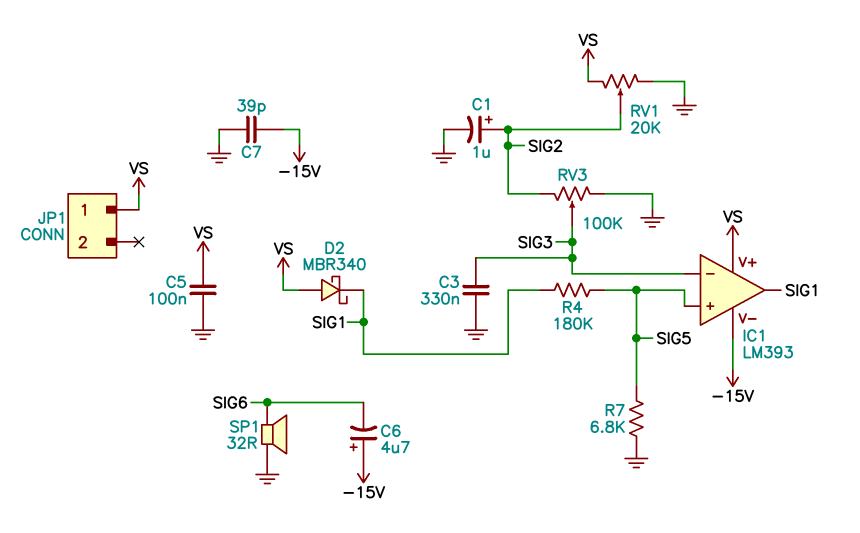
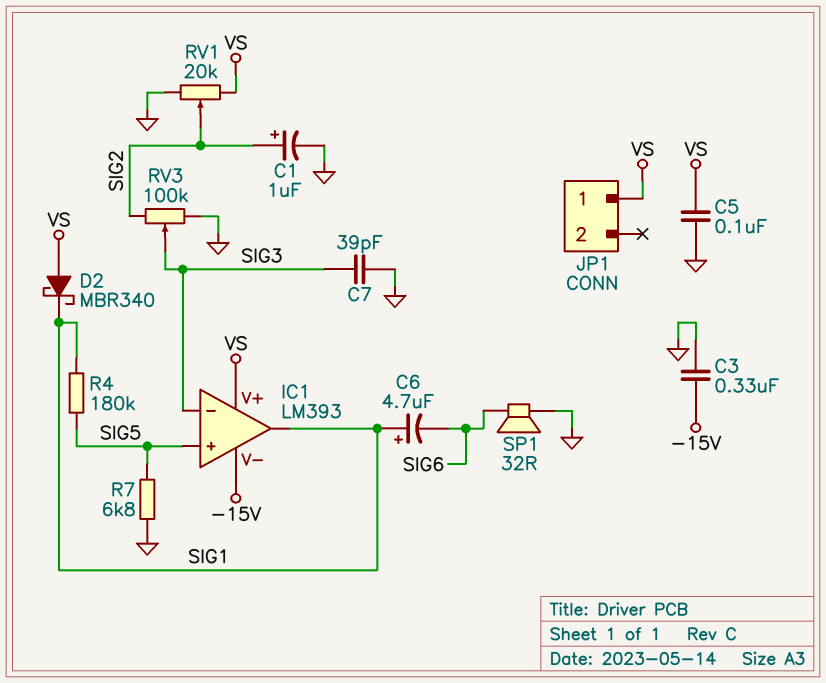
C3: 330nF (GND, SIG3) -> 330nF (-15V, GND)
C6: 4.7uF (plus -15V, minus SIG6) -> 4.7uF (plus SIG1, minus SIG6)
C7: 39pF (-15V, GND) -> 39pF (GND, SIG3)

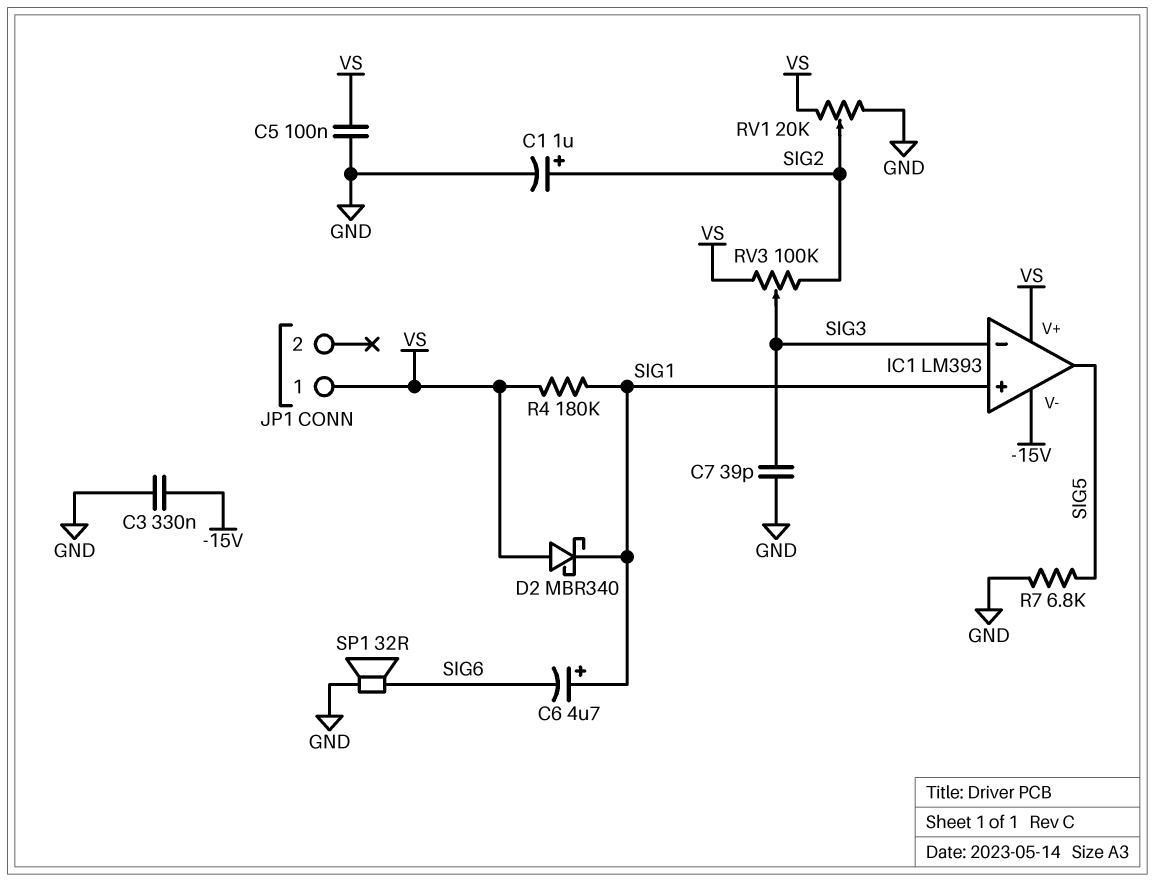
IC1 pin in+: SIG5 -> SIG1
IC1 pin out: SIG1 -> SIG5
R4: 180k (SIG1, SIG5) -> 180k (SIG1, VS)
RV3: 100k (GND, SIG2, wiper SIG3) -> 100k (SIG2, VS, wiper SIG3)

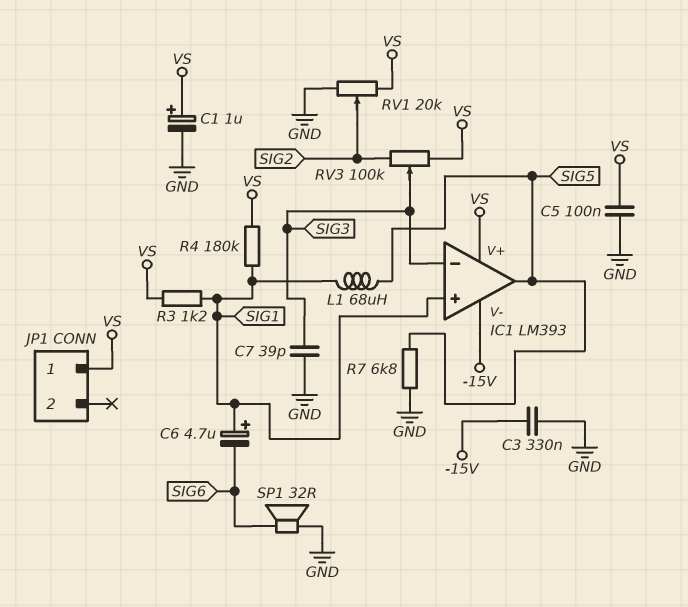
C1: 1uF (plus SIG2, minus GND) -> 1uF (plus VS, minus GND)
D2: schottky MBR340 (A VS, K SIG1) -> none
L1: none -> 68uH (SIG1, SIG5)
R3: none -> 1.2k (SIG1, VS)

